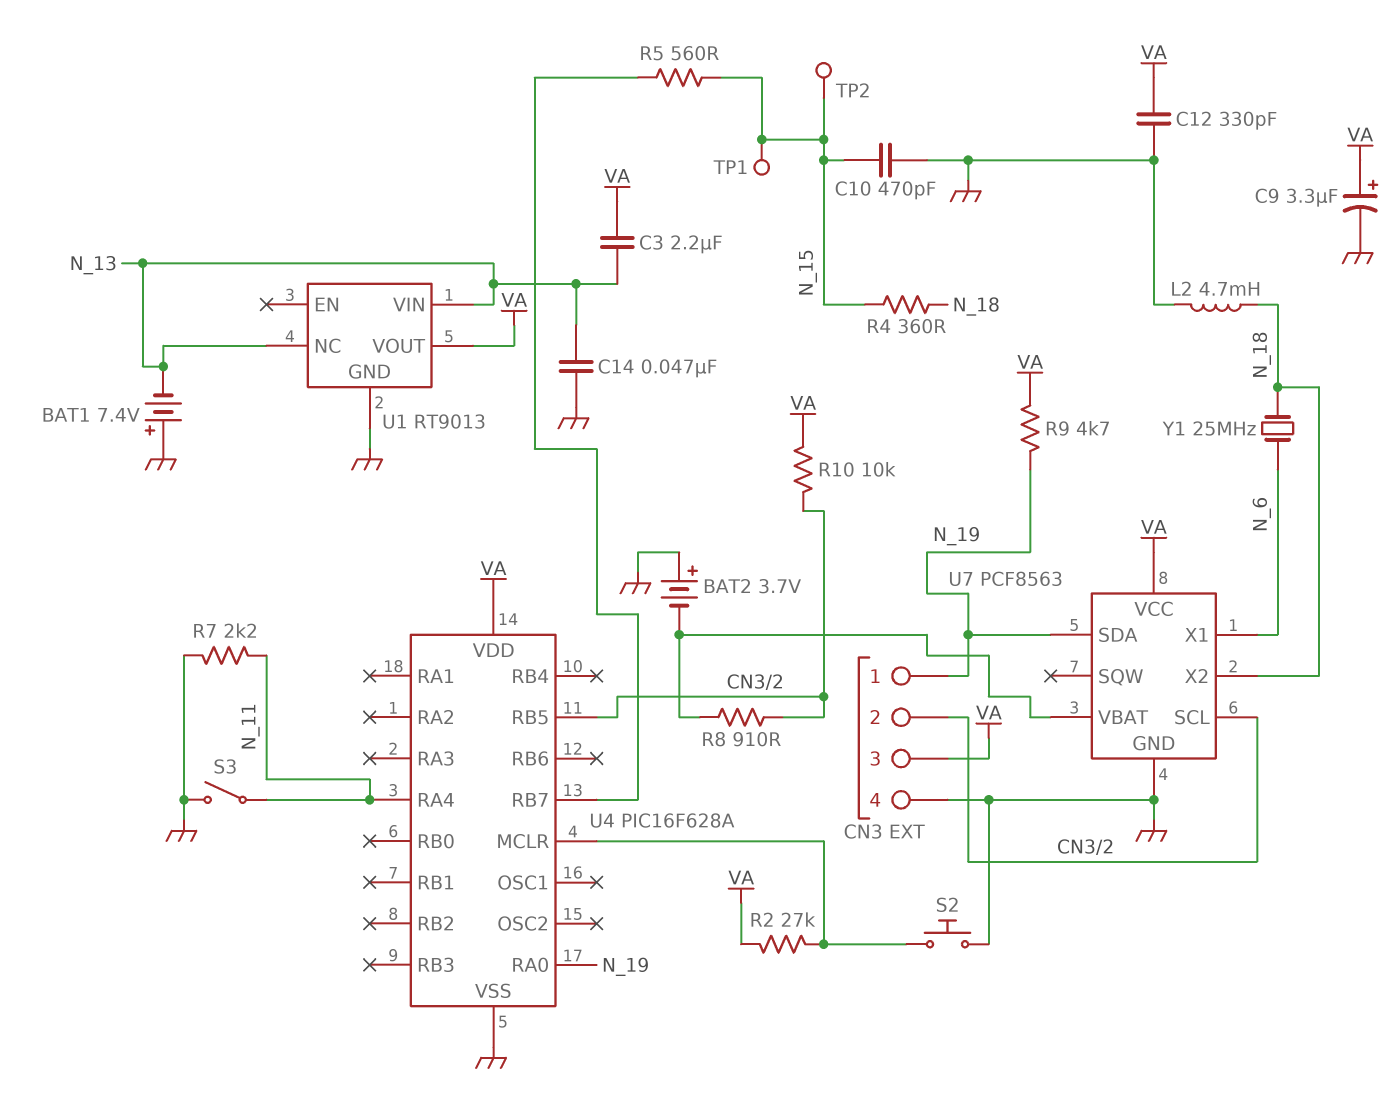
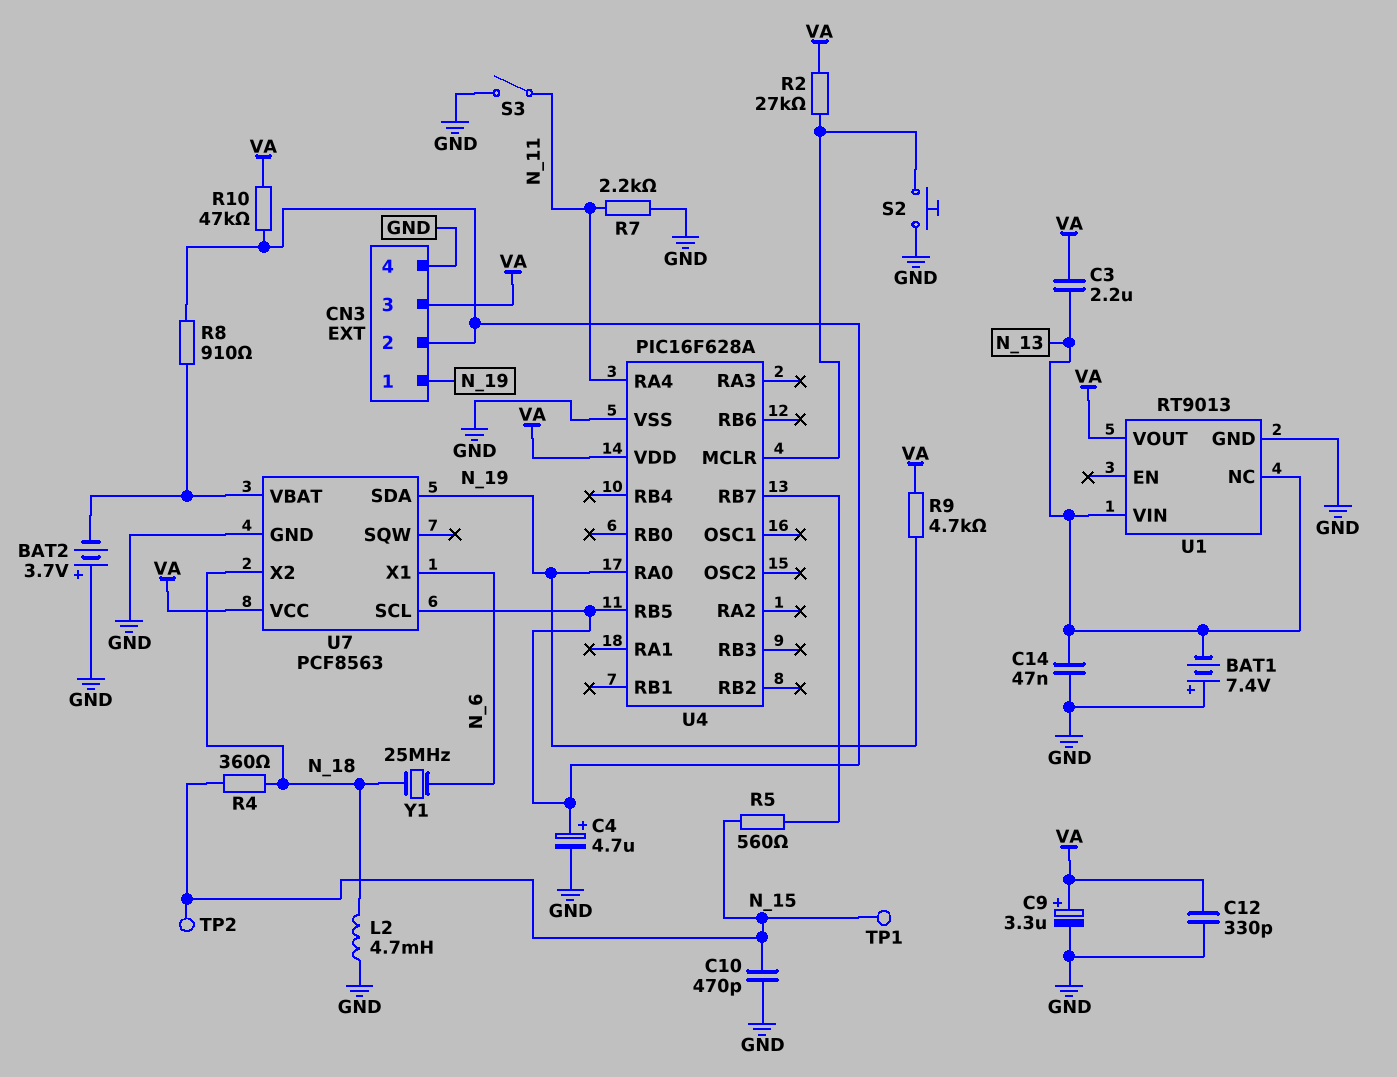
C4: none -> 4.7uF (plus CN3/2, minus GND)
R10: 10k (CN3/2, VA) -> 47k (CN3/2, VA)

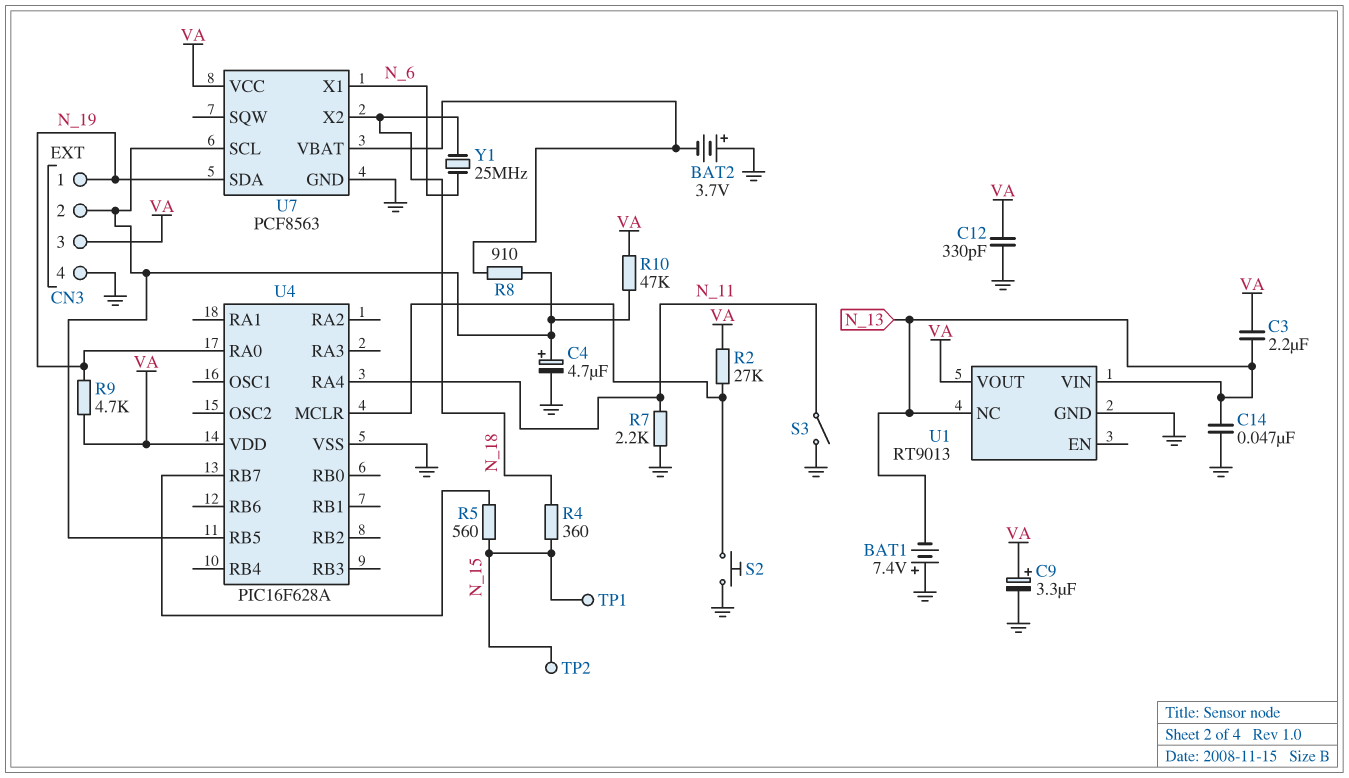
C10: 470pF (GND, N_15) -> none
L2: 4.7mH (GND, N_18) -> none

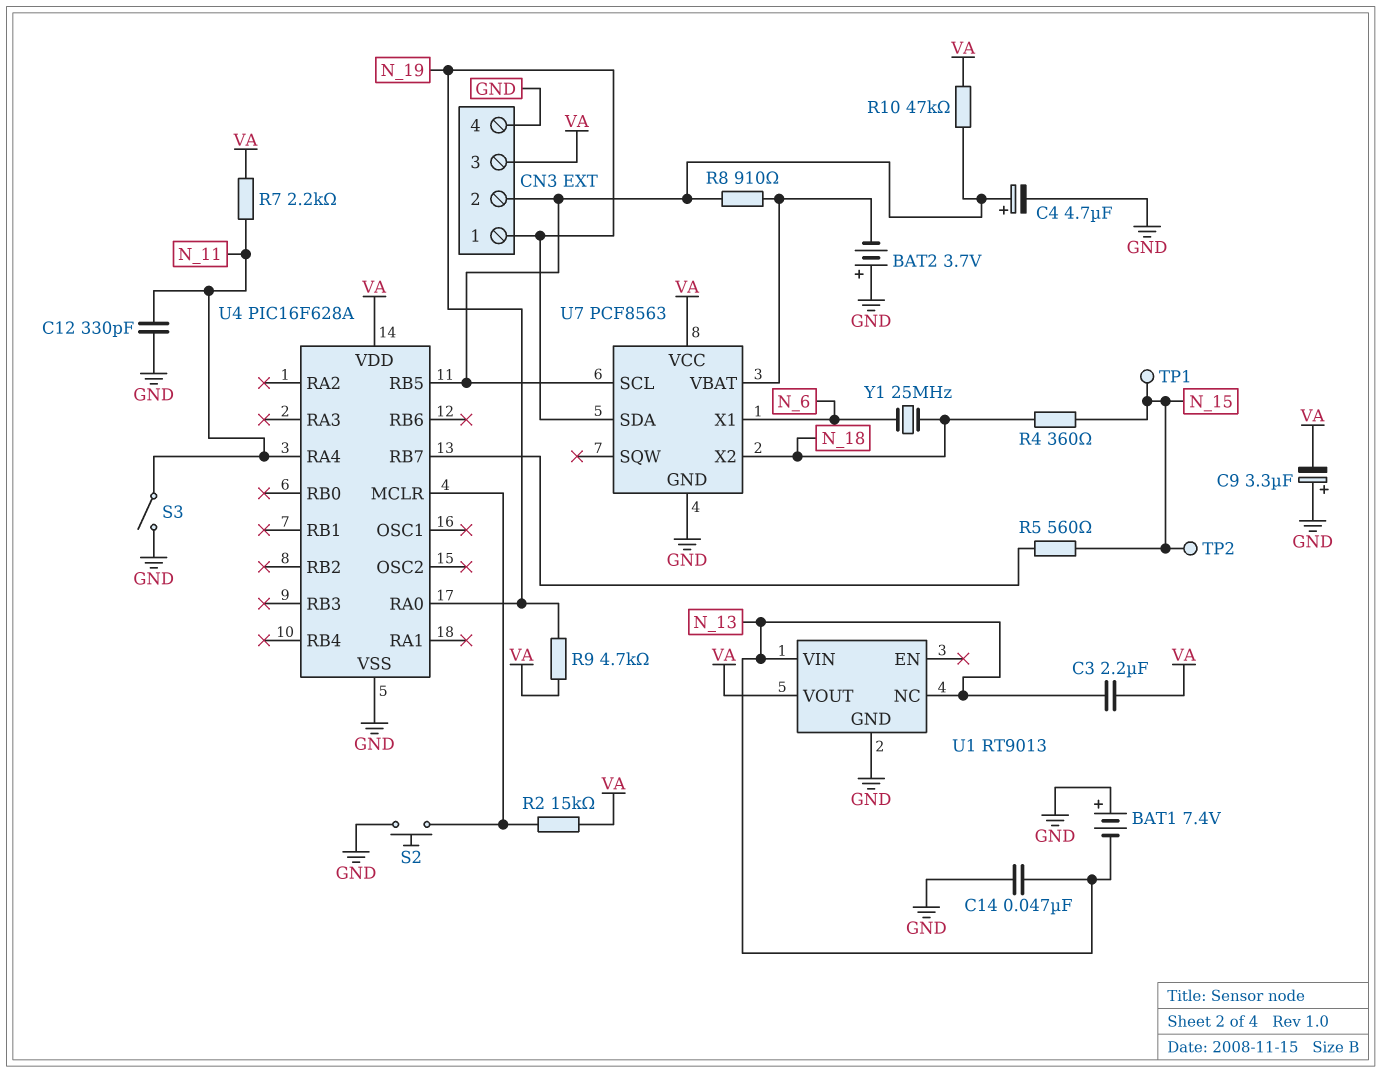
C9: 3.3uF (plus VA, minus GND) -> 3.3uF (plus GND, minus VA)
C12: 330pF (GND, VA) -> 330pF (GND, N_11)
R2: 27k (U4/MCLR, VA) -> 15k (U4/MCLR, VA)
R7: 2.2k (GND, N_11) -> 2.2k (N_11, VA)

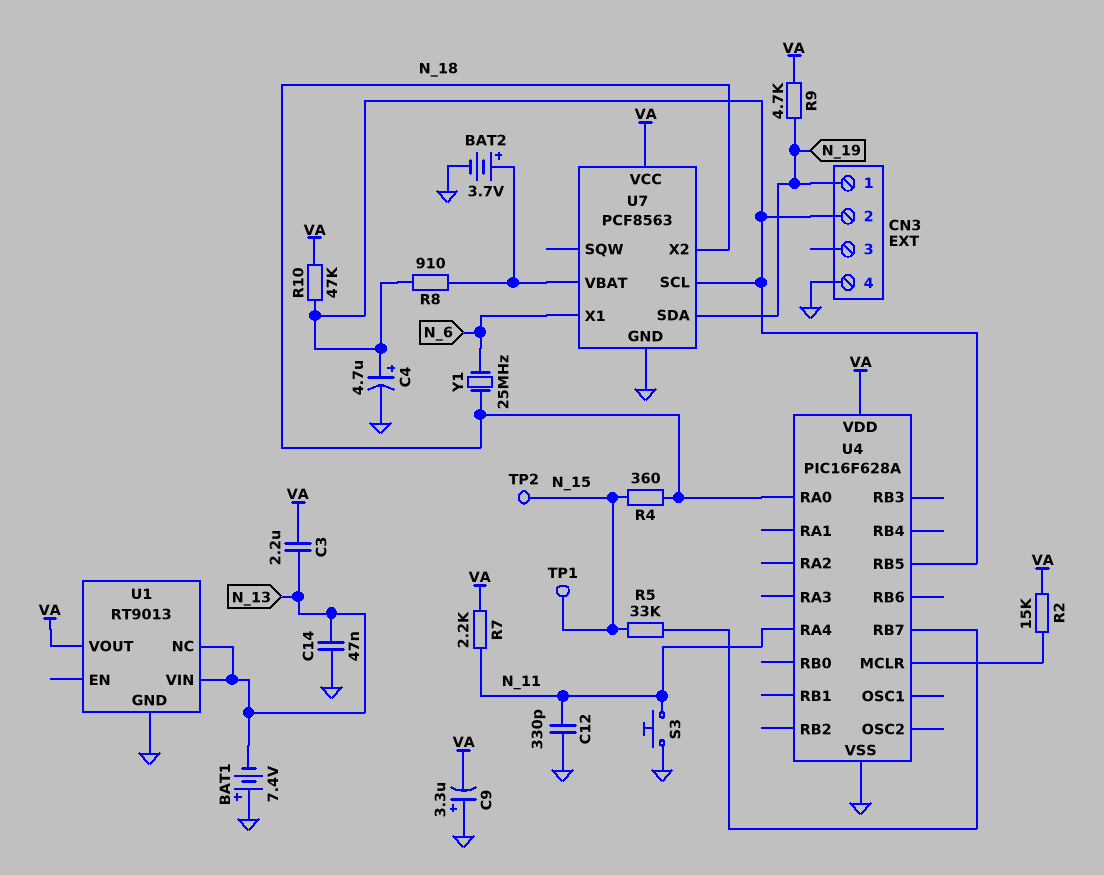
BAT2: 3.7V (plus GND, minus U7/VBAT) -> 3.7V (plus U7/VBAT, minus GND)
CN3 pin 3: VA -> none
R5: 560 (N_15, U4/RB7) -> 33k (N_15, U4/RB7)
S2: button (GND, U4/MCLR) -> none
S3: switch (GND, N_11) -> button (GND, N_11)
U4 pin RA0: N_19 -> N_18

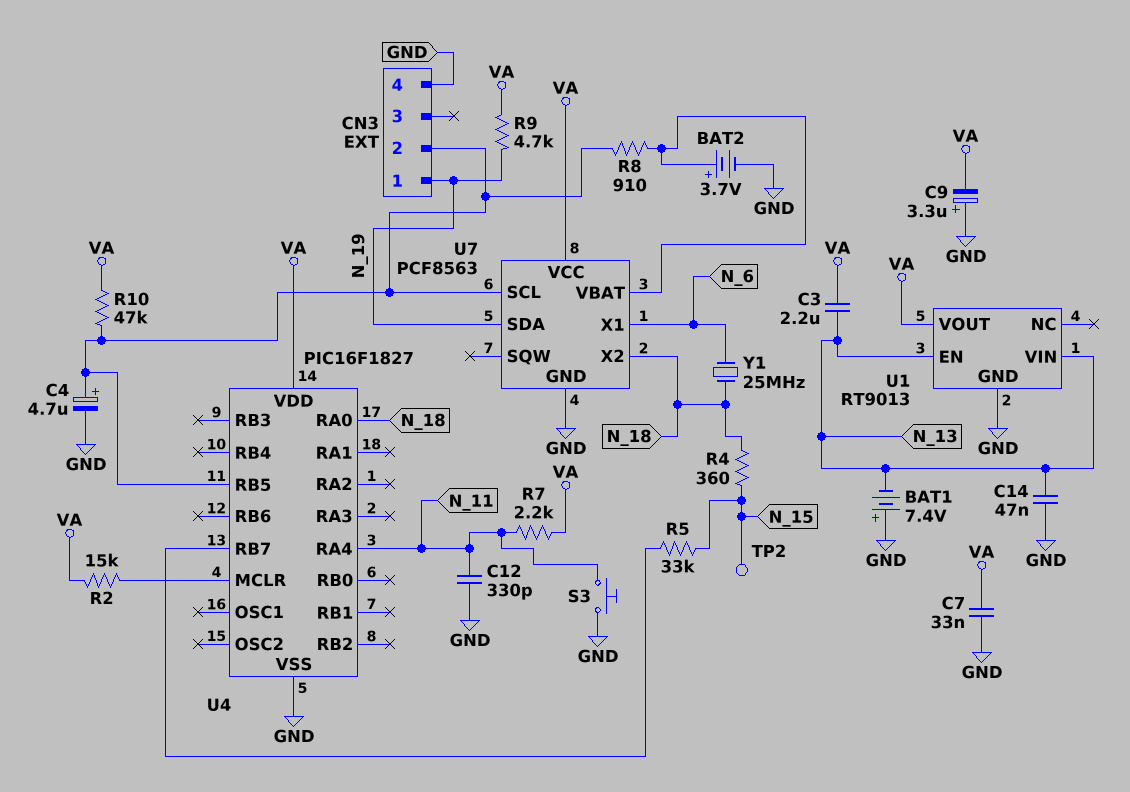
C7: none -> 33nF (GND, VA)
TP1: test point (N_15) -> none
U1 pin EN: none -> N_13
U1 pin NC: N_13 -> none
U4: PIC16F628A -> PIC16F1827

